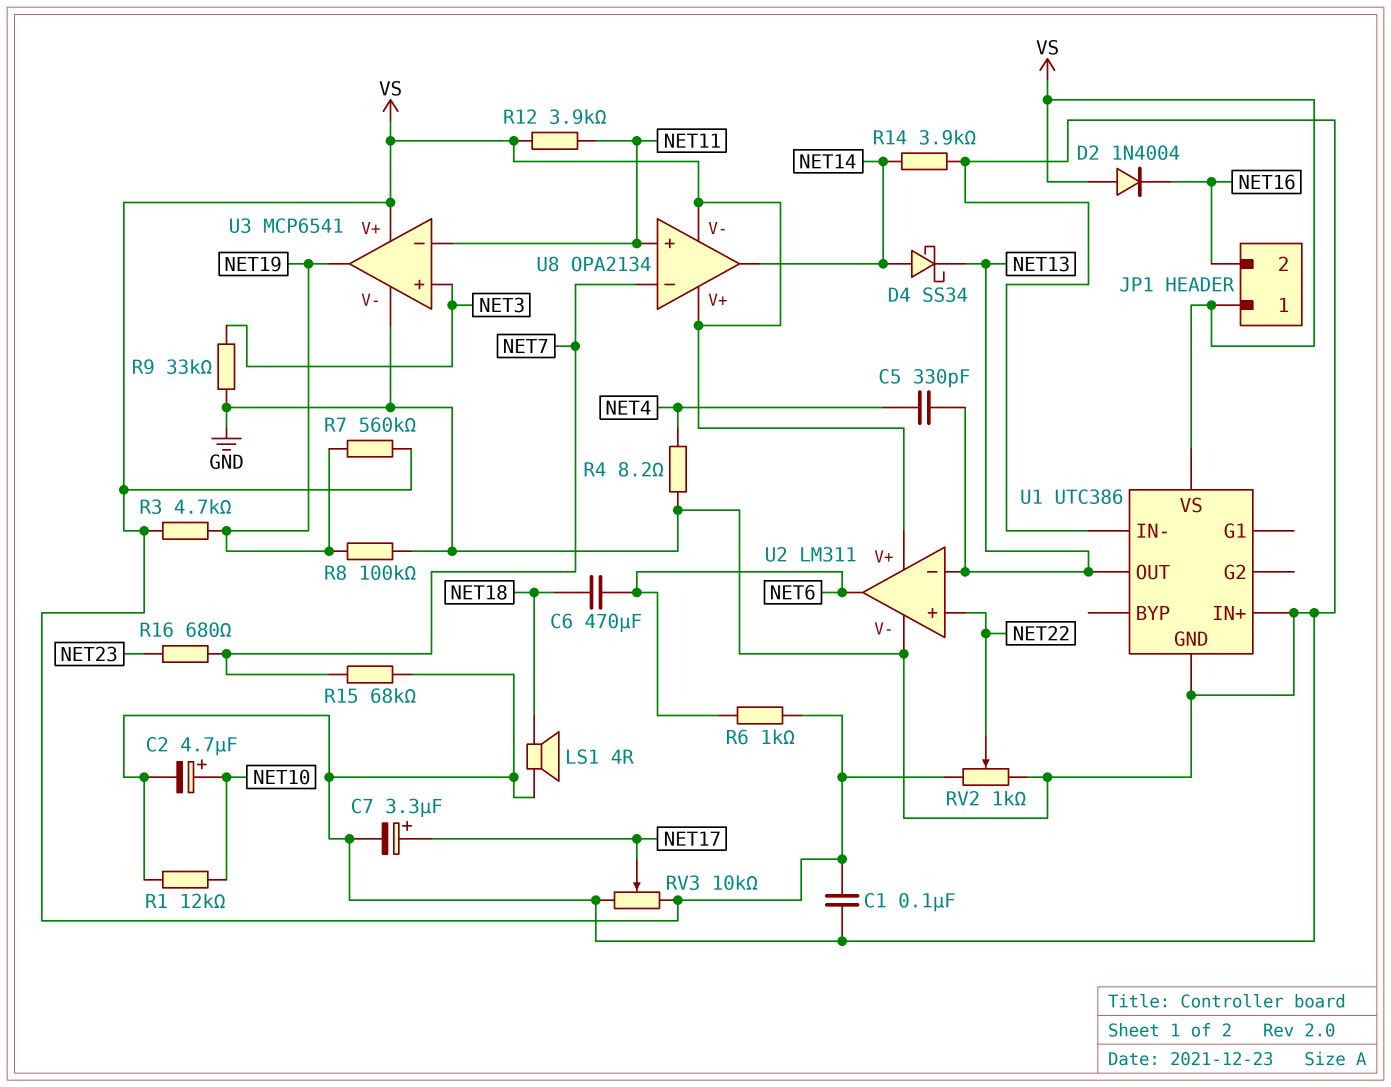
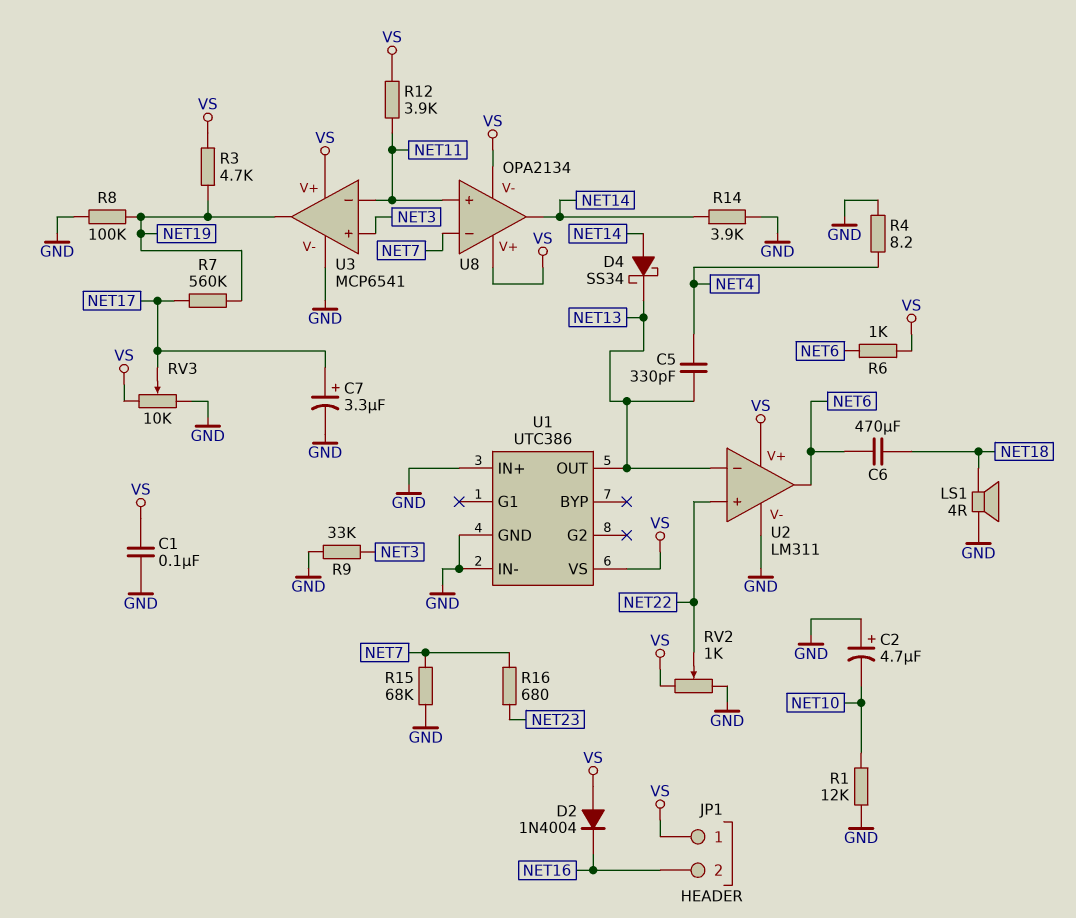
C2: 4.7uF (plus NET10, minus GND) -> 4.7uF (plus GND, minus NET10)
R7: 560k (NET19, VS) -> 560k (NET17, NET19)

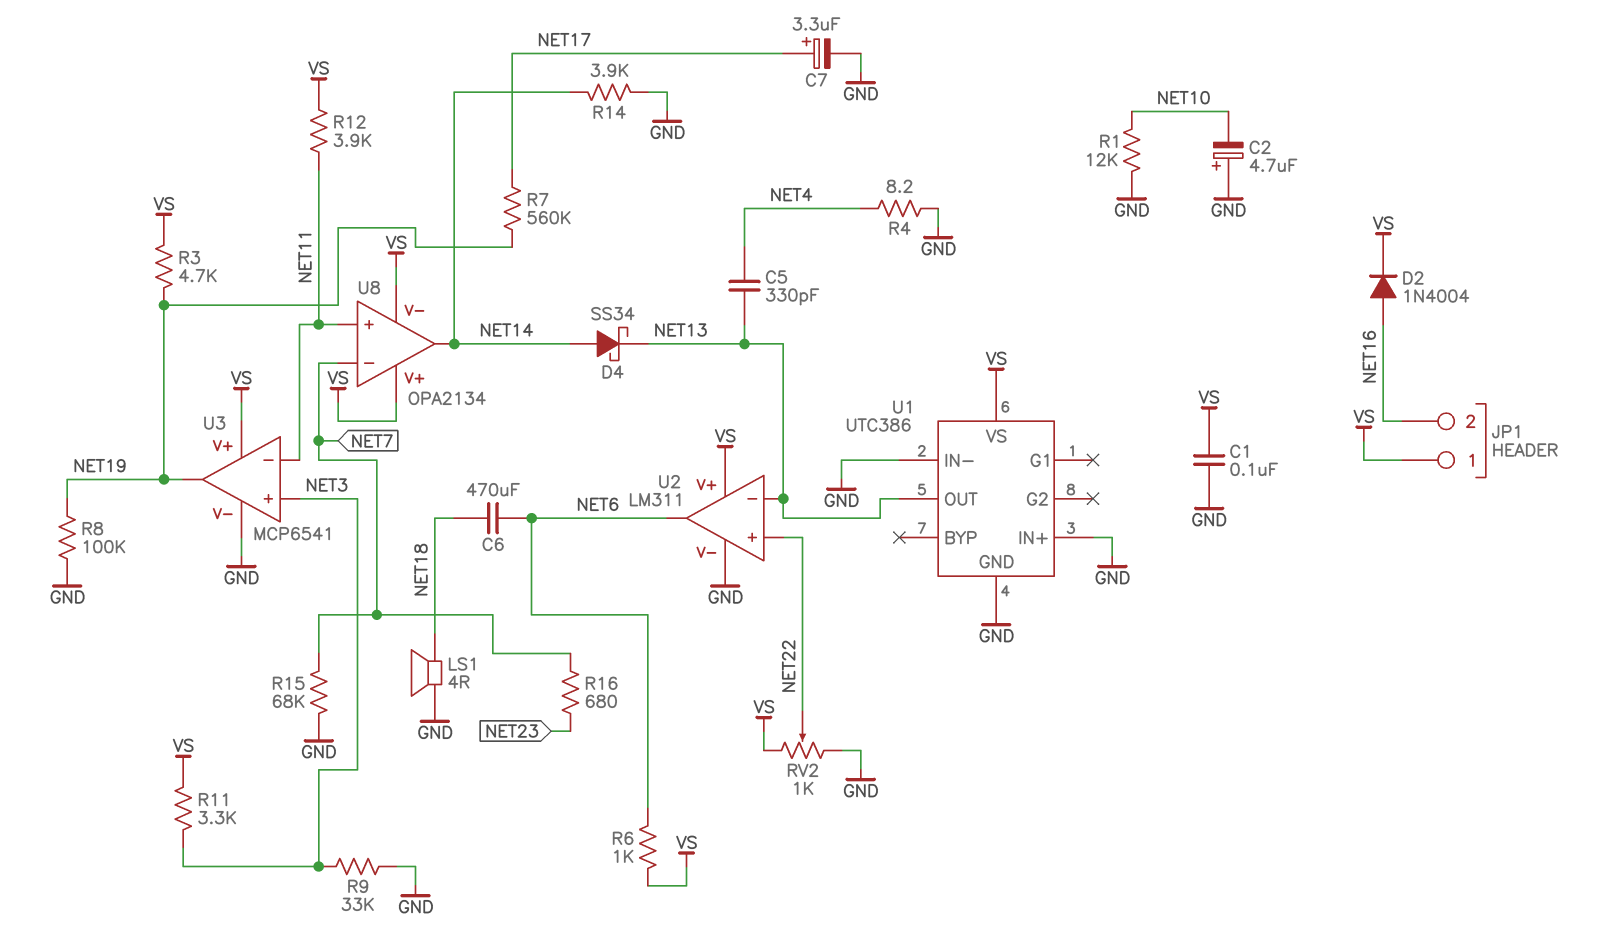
D2: diode 1N4004 (A VS, K NET16) -> diode 1N4004 (A NET16, K VS)
R11: none -> 3.3k (NET3, VS)
RV3: 10k (GND, VS, wiper NET17) -> none

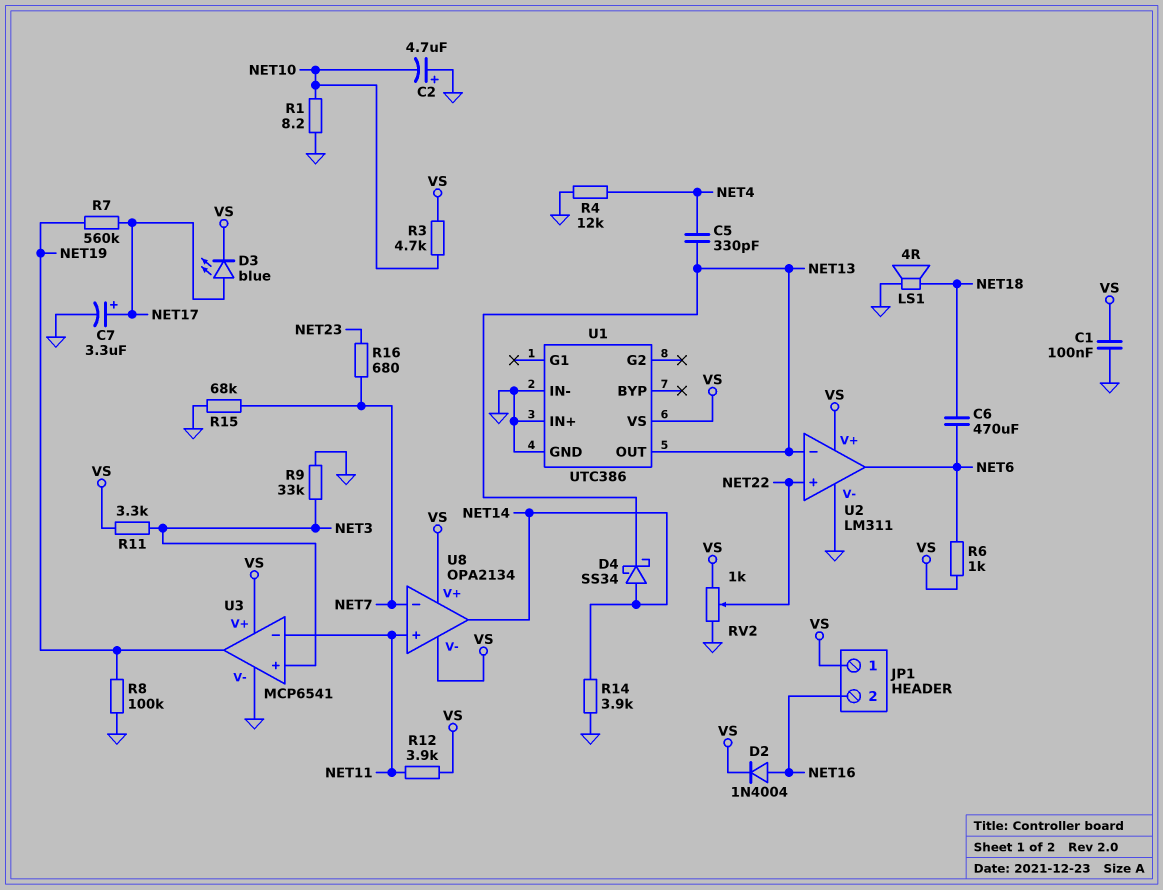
D3: none -> LED blue (A NET17, K VS)
R1: 12k (GND, NET10) -> 8.2 (GND, NET10)
R3: 4.7k (NET19, VS) -> 4.7k (NET10, VS)
R4: 8.2 (GND, NET4) -> 12k (GND, NET4)

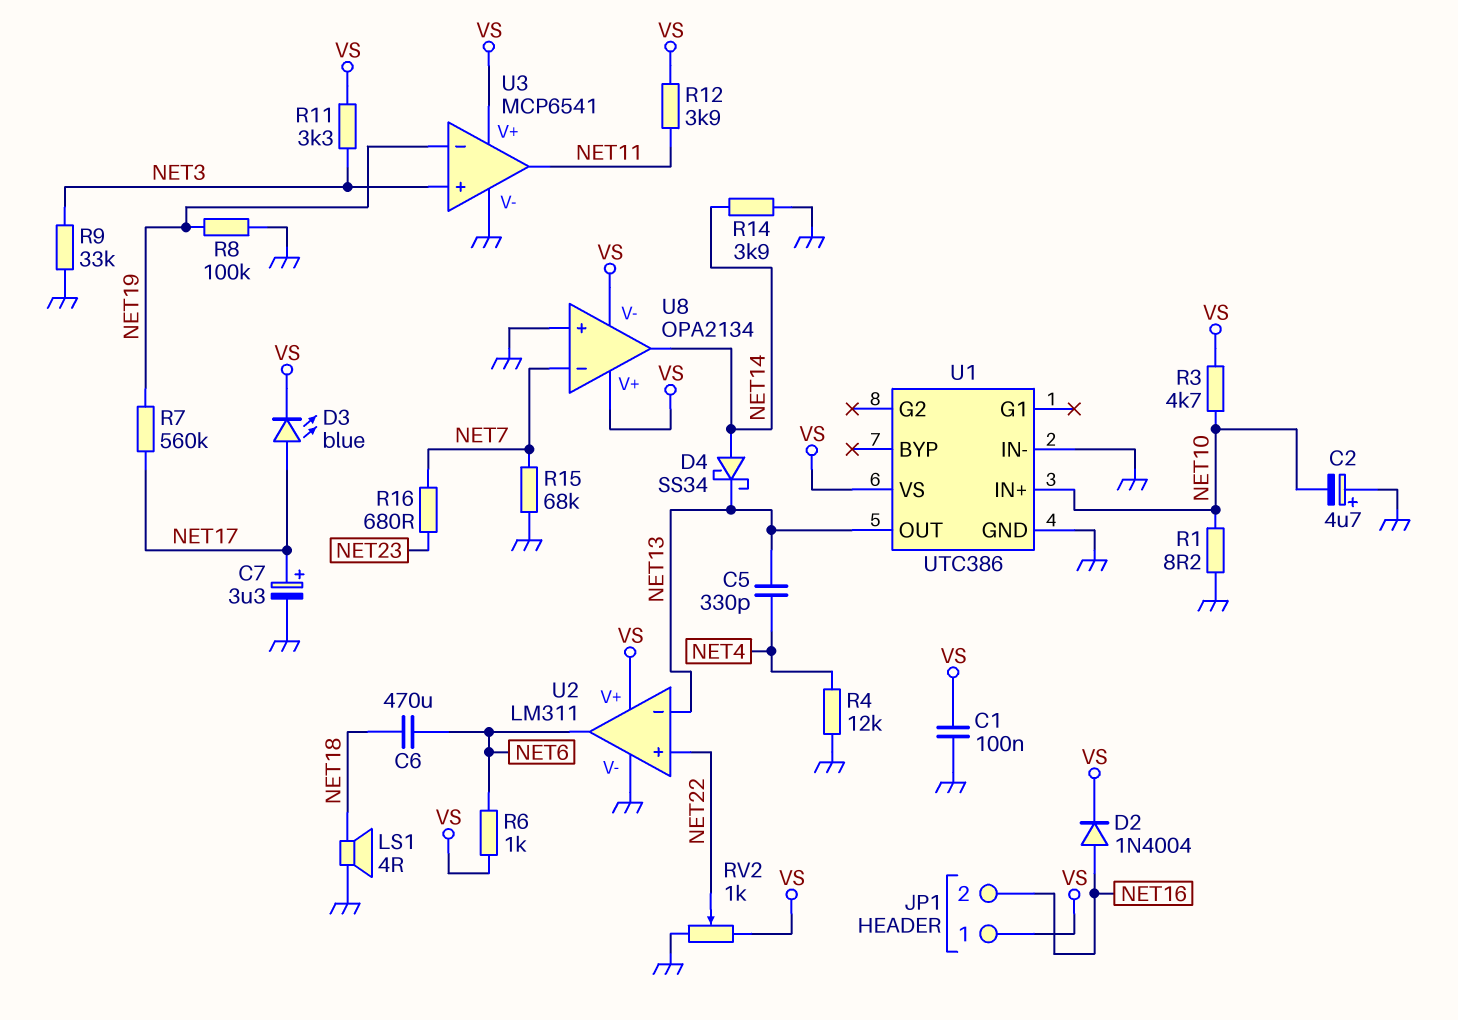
U1 pin IN+: GND -> NET10
U3 pin in-: NET11 -> NET19
U3 pin out: NET19 -> NET11
U8 pin in+: NET11 -> GND

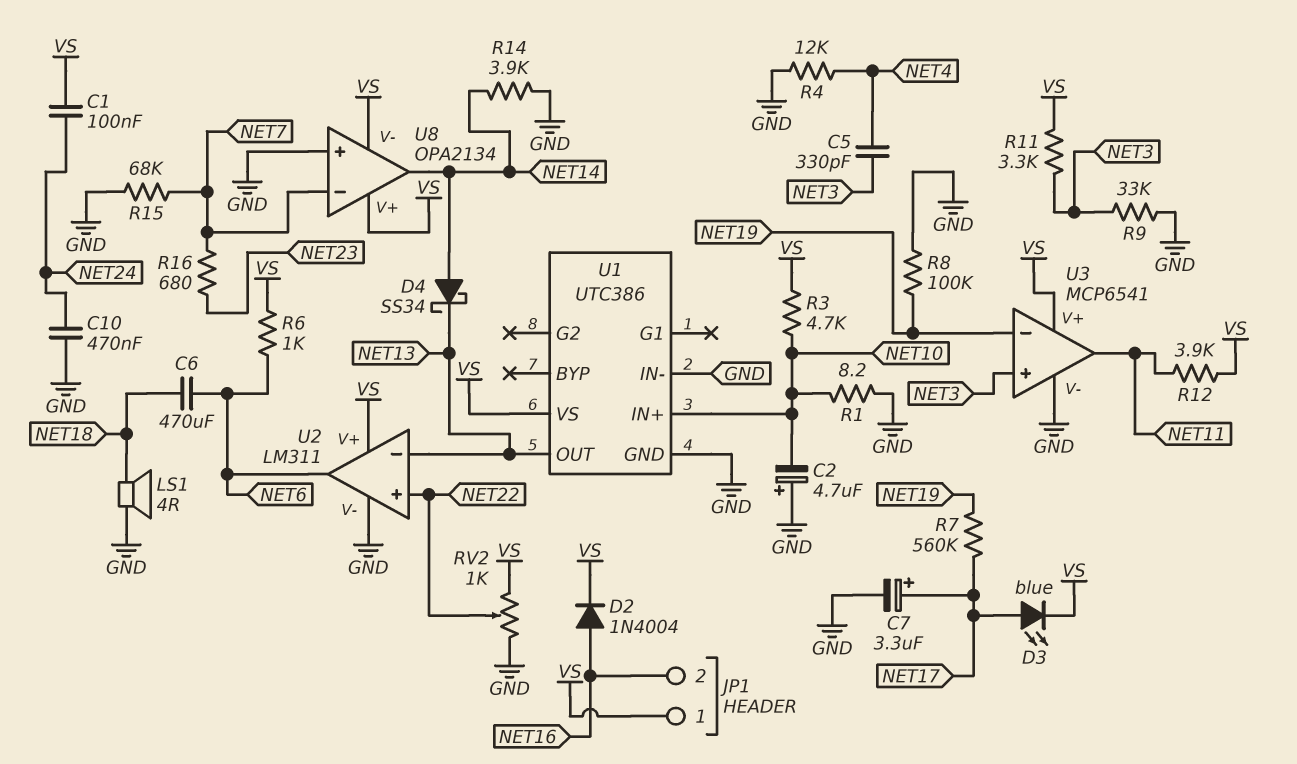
C1: 100nF (GND, VS) -> 100nF (NET24, VS)
C5: 330pF (NET4, NET13) -> 330pF (NET3, NET4)
C10: none -> 470nF (GND, NET24)

